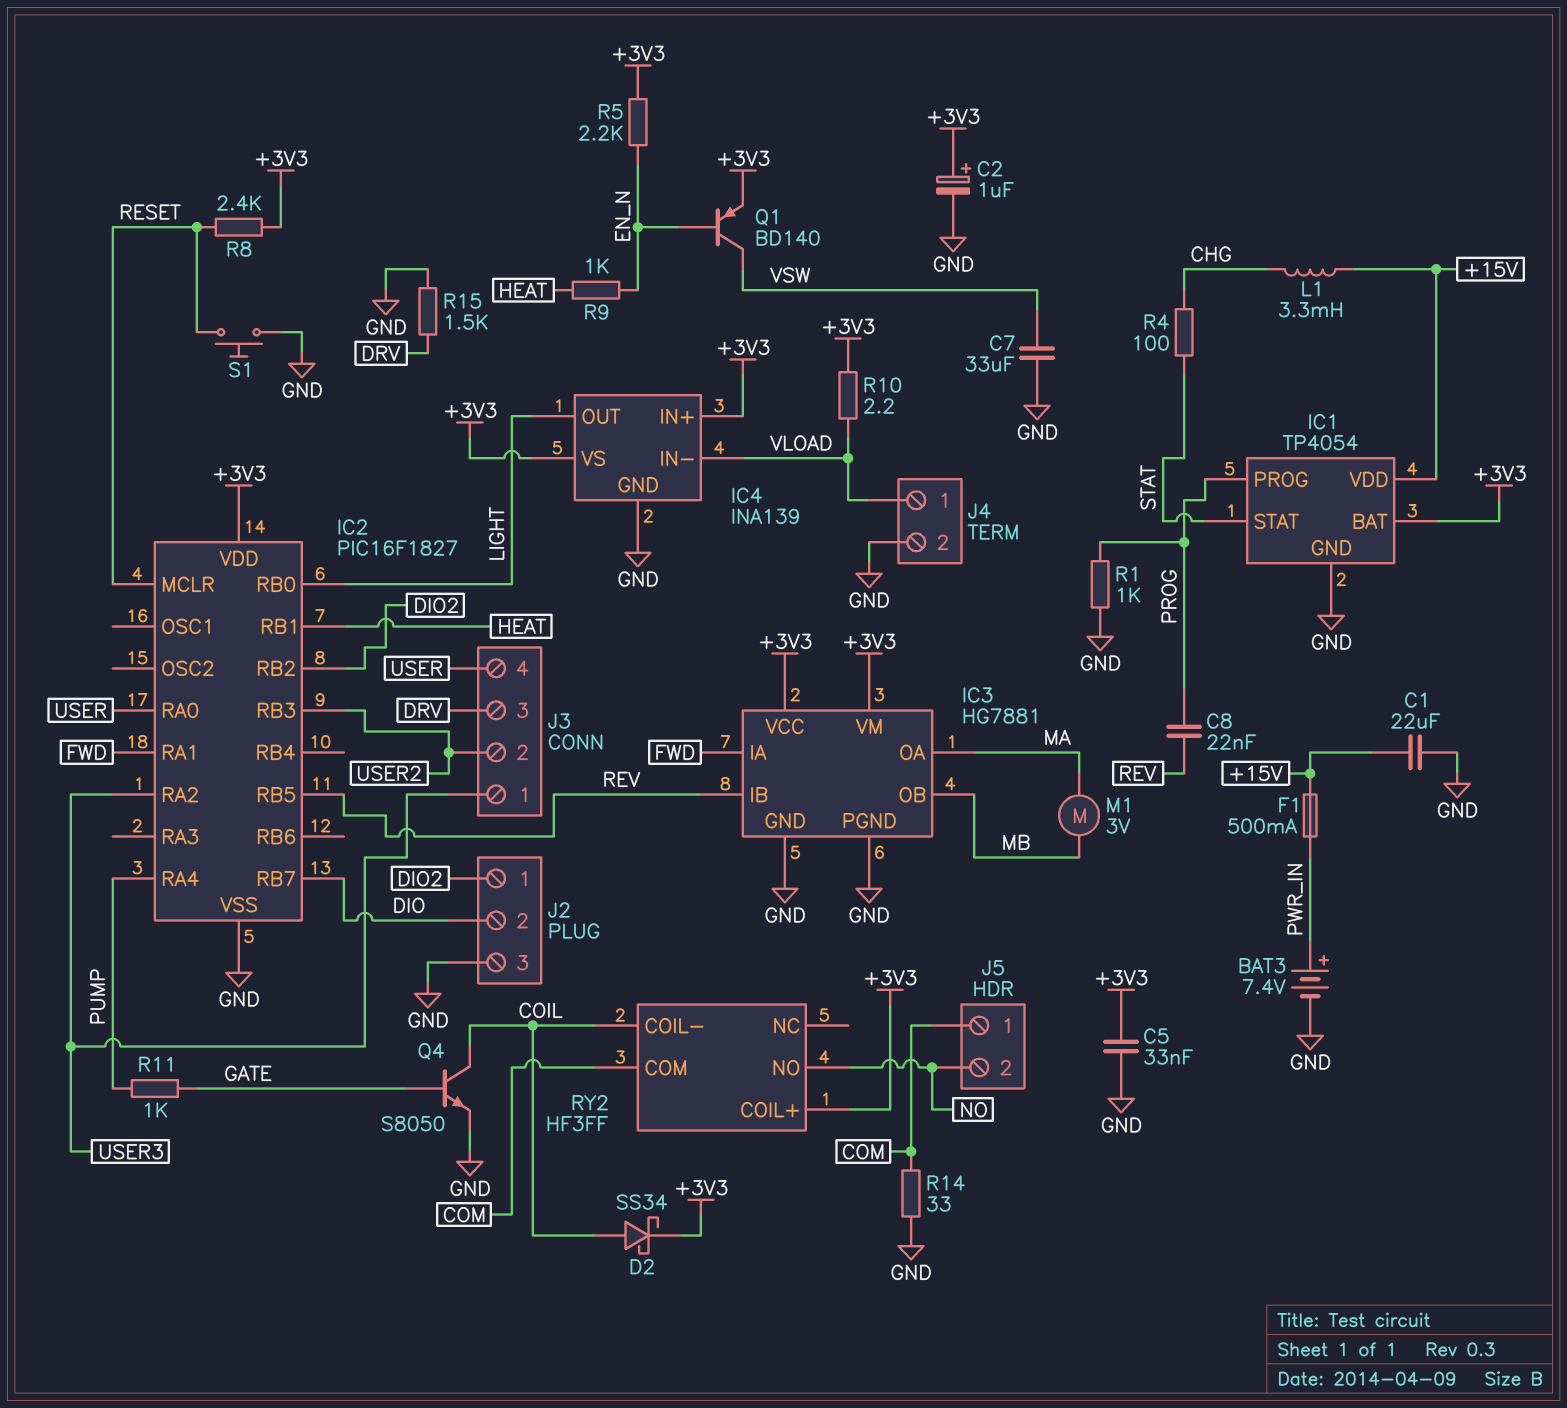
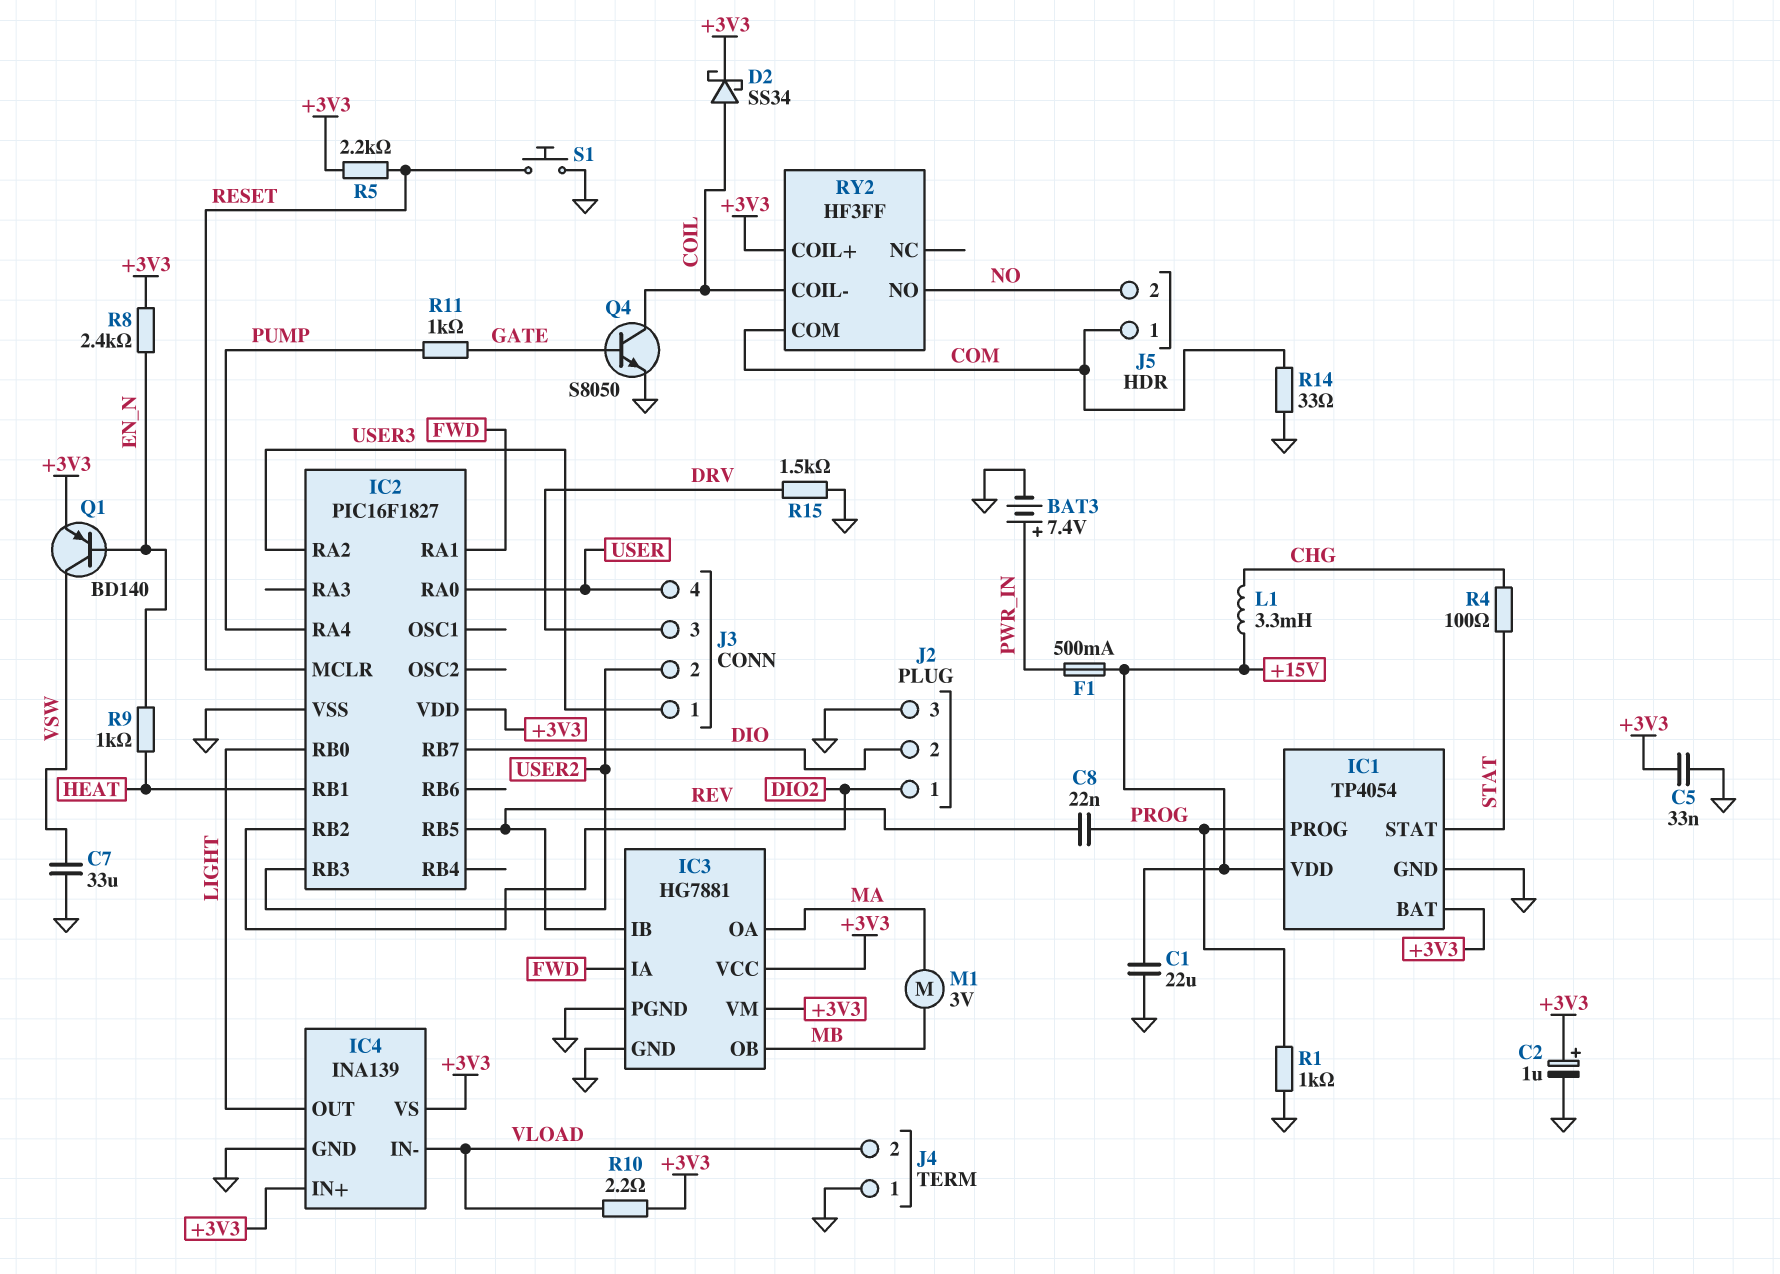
J4 pin 1: VLOAD -> GND
J4 pin 2: GND -> VLOAD
R5: 2.2k (+3V3, EN_N) -> 2.2k (+3V3, RESET)
R8: 2.4k (+3V3, RESET) -> 2.4k (+3V3, EN_N)

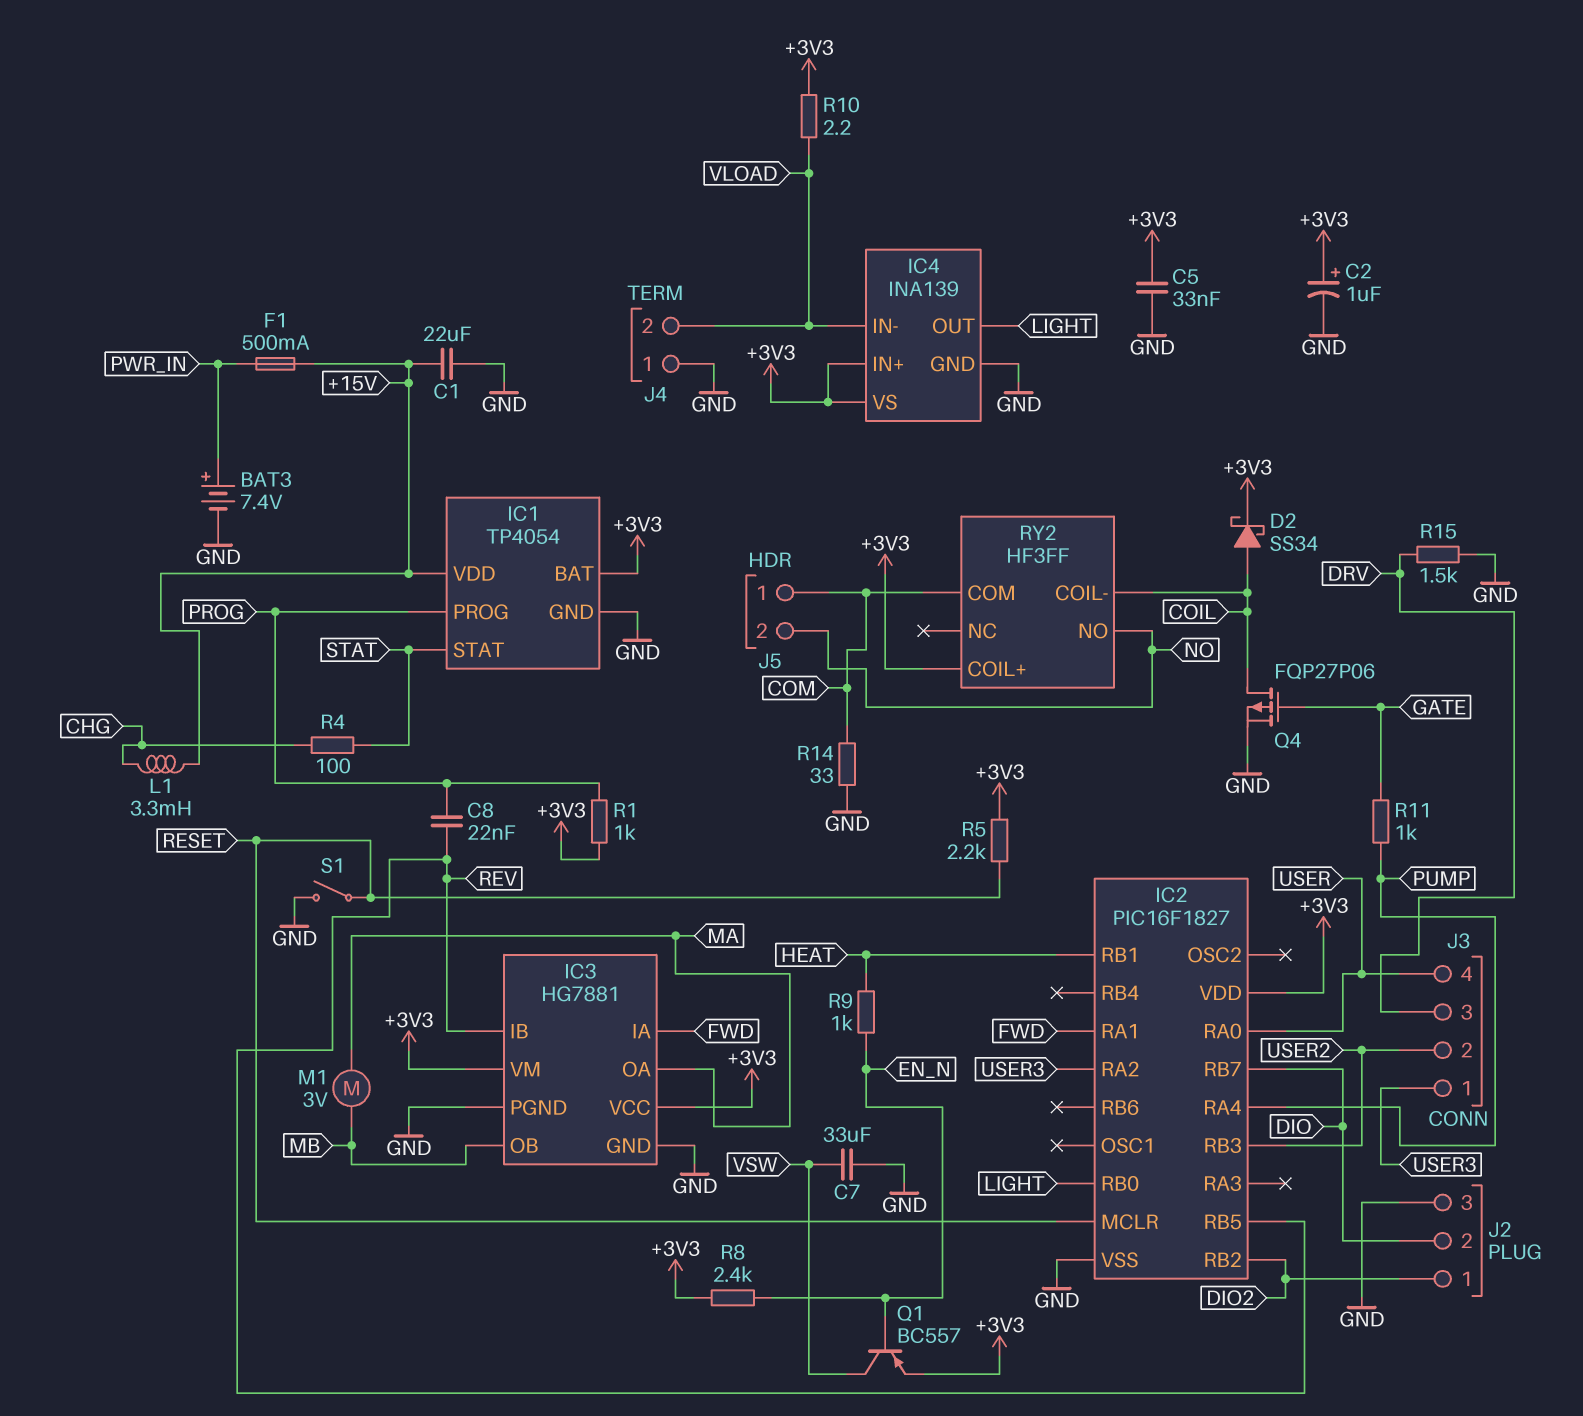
Q1: PNP BD140 (B EN_N, C VSW, E +3V3) -> PNP BC557 (B EN_N, C VSW, E +3V3)
Q4: NPN S8050 (B GATE, C COIL, E GND) -> PMOS FQP27P06 (G GATE, D COIL, S GND)
R1: 1k (GND, PROG) -> 1k (+3V3, PROG)
S1: button (GND, RESET) -> switch (GND, RESET)

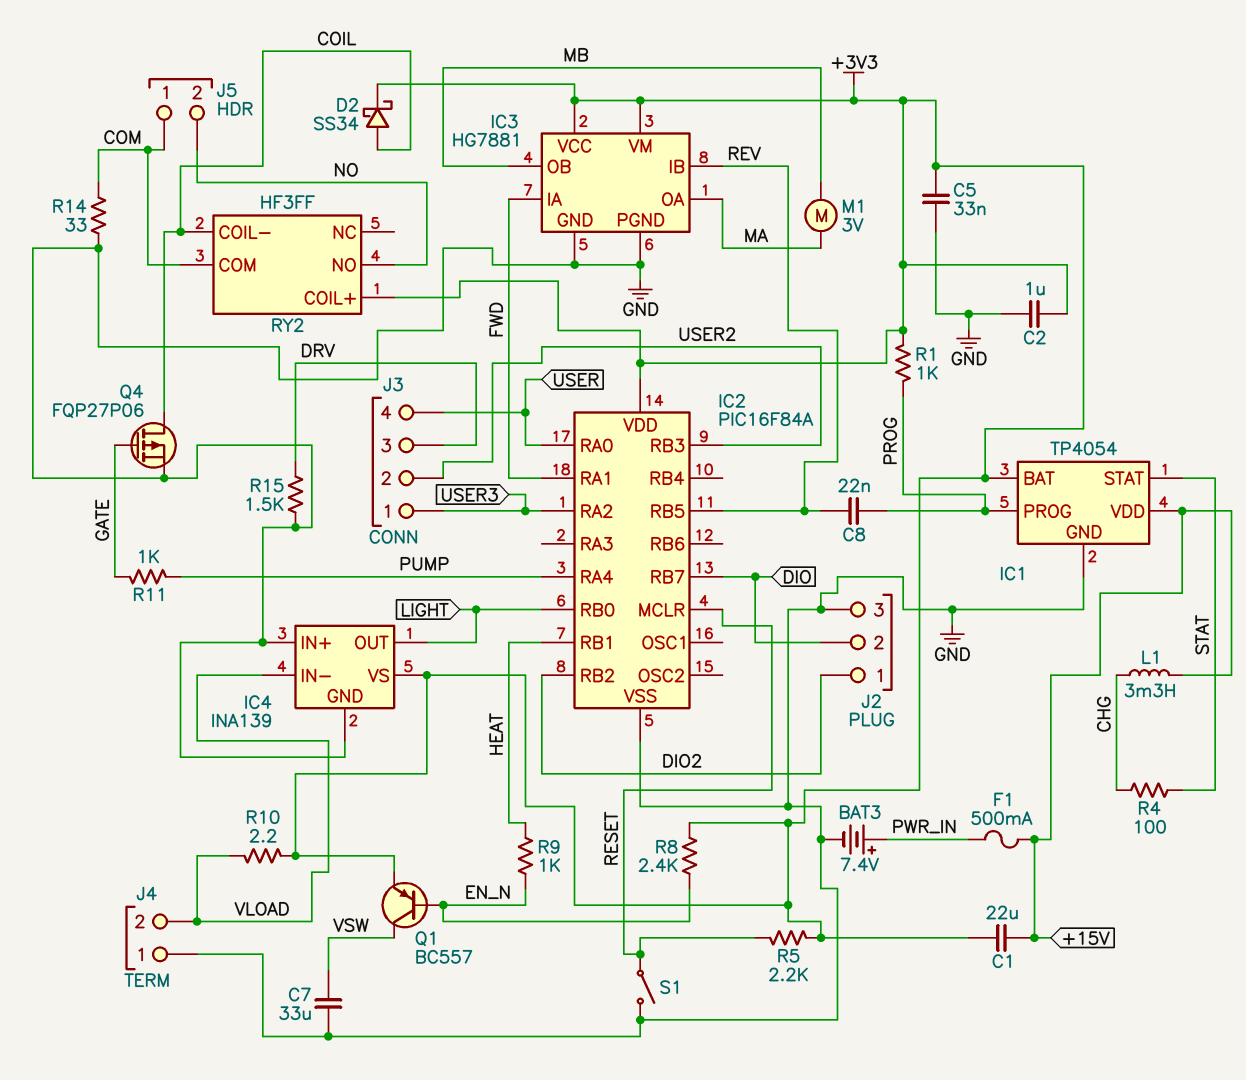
C1: 22uF (+15V, GND) -> 22uF (+3V3, +15V)
C2: 1uF (plus +3V3, minus GND) -> 1uF (+3V3, GND)
IC2: PIC16F1827 -> PIC16F84A
IC4 pin IN+: +3V3 -> GND

